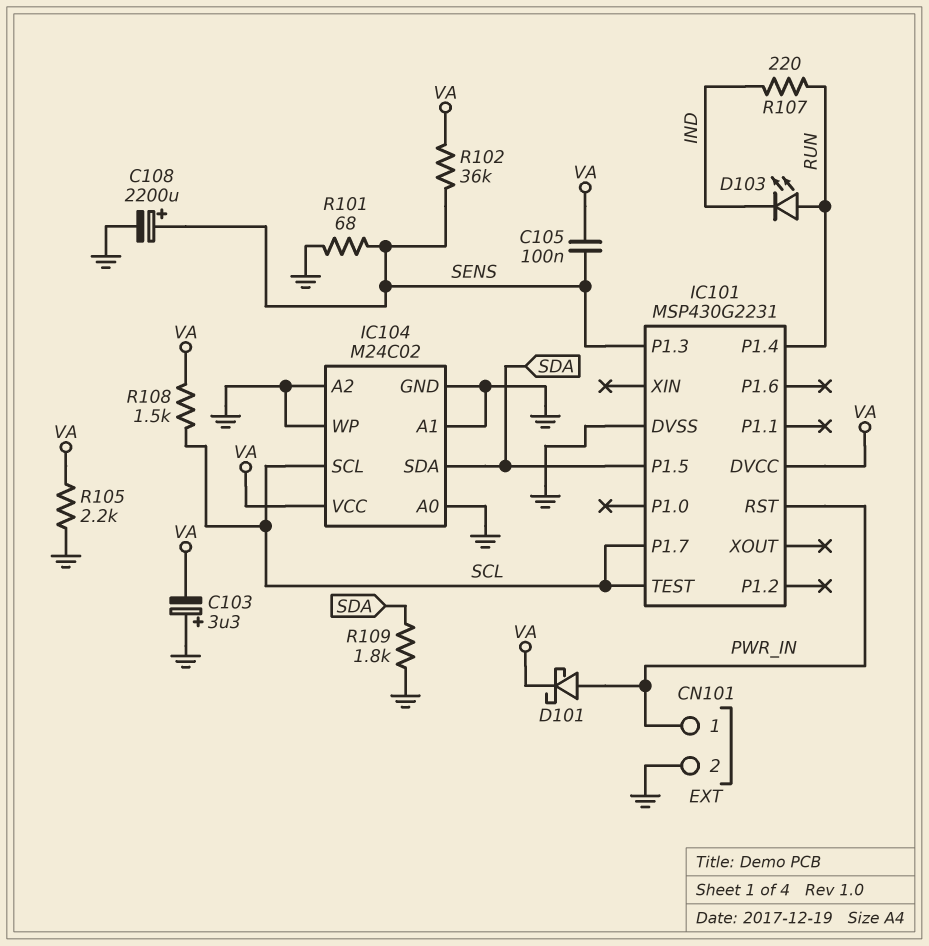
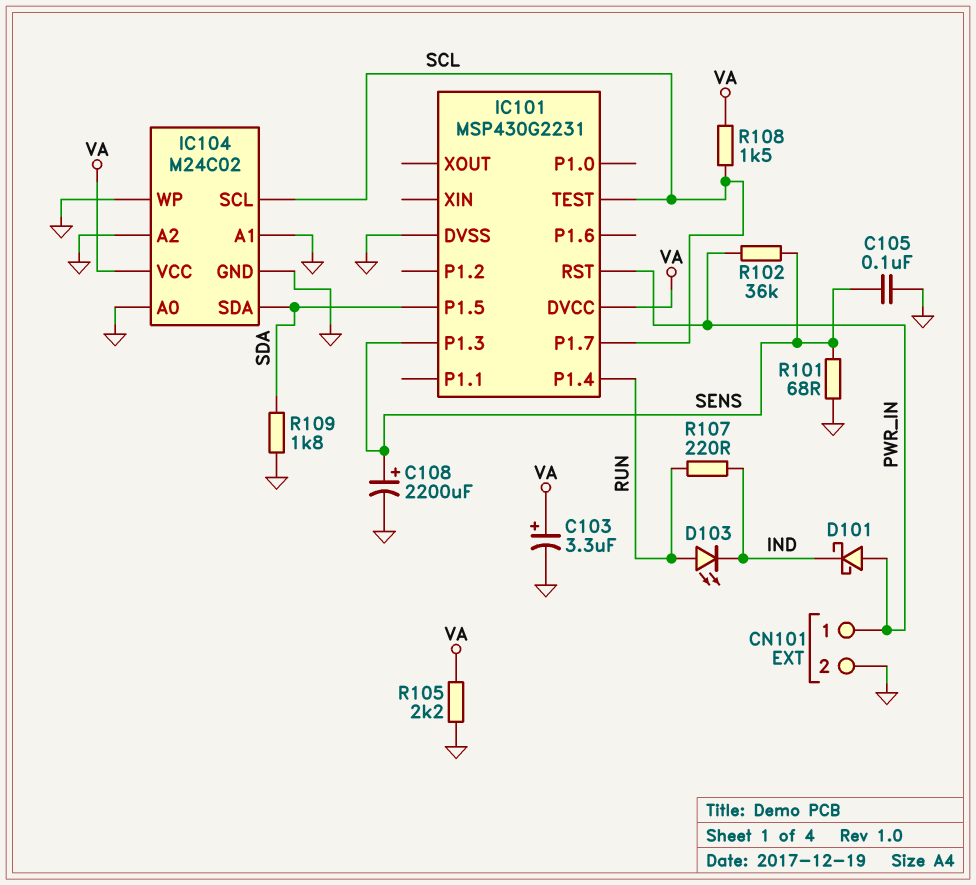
C103: 3.3uF (plus GND, minus VA) -> 3.3uF (plus VA, minus GND)
C105: 100nF (SENS, VA) -> 100nF (GND, SENS)
D101: schottky (A PWR_IN, K VA) -> schottky (A PWR_IN, K IND)
R102: 36k (SENS, VA) -> 36k (PWR_IN, SENS)

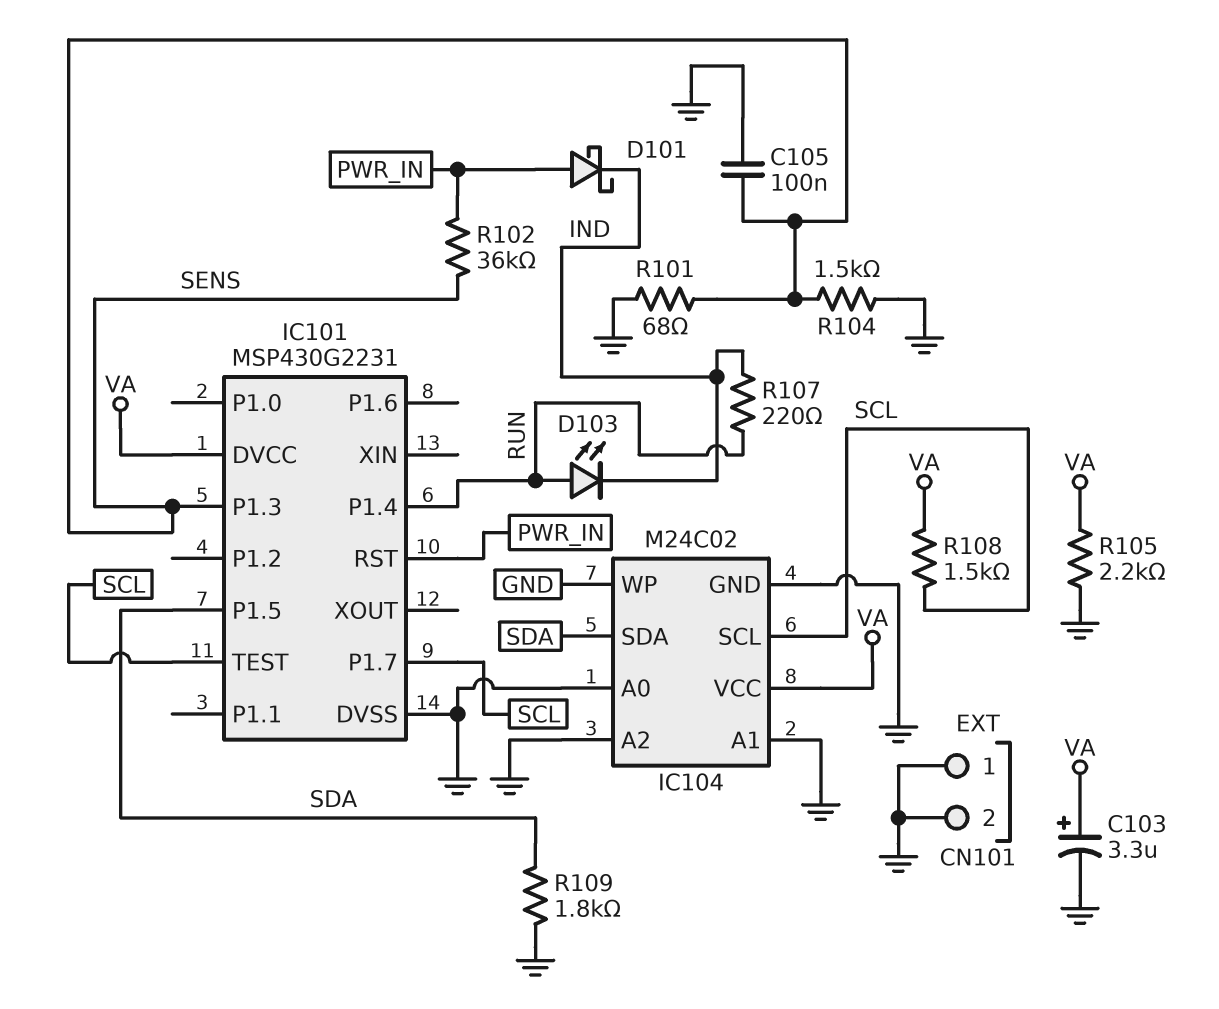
C108: 2200uF (plus SENS, minus GND) -> none
CN101 pin 1: PWR_IN -> GND
R104: none -> 1.5k (GND, SENS)

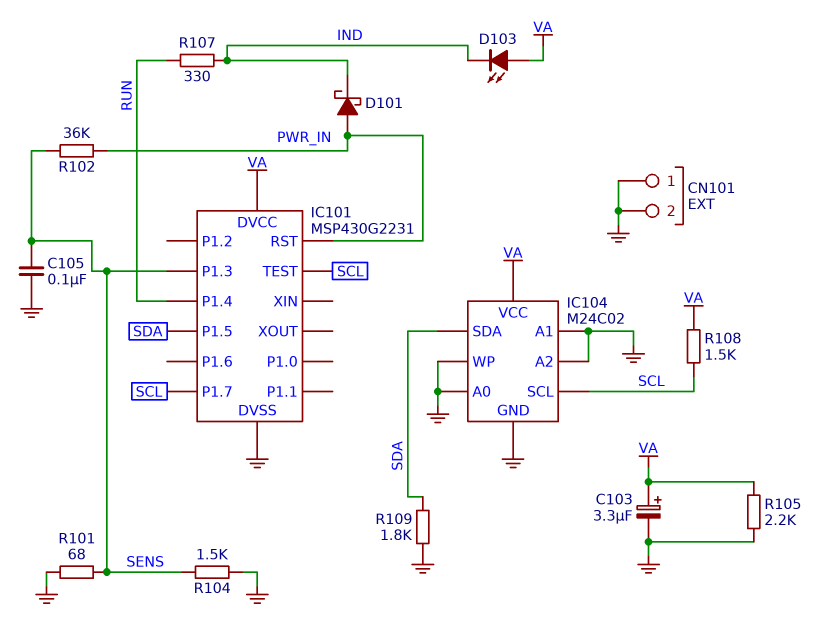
D103: LED (A RUN, K IND) -> LED (A VA, K IND)
R107: 220 (IND, RUN) -> 330 (IND, RUN)

